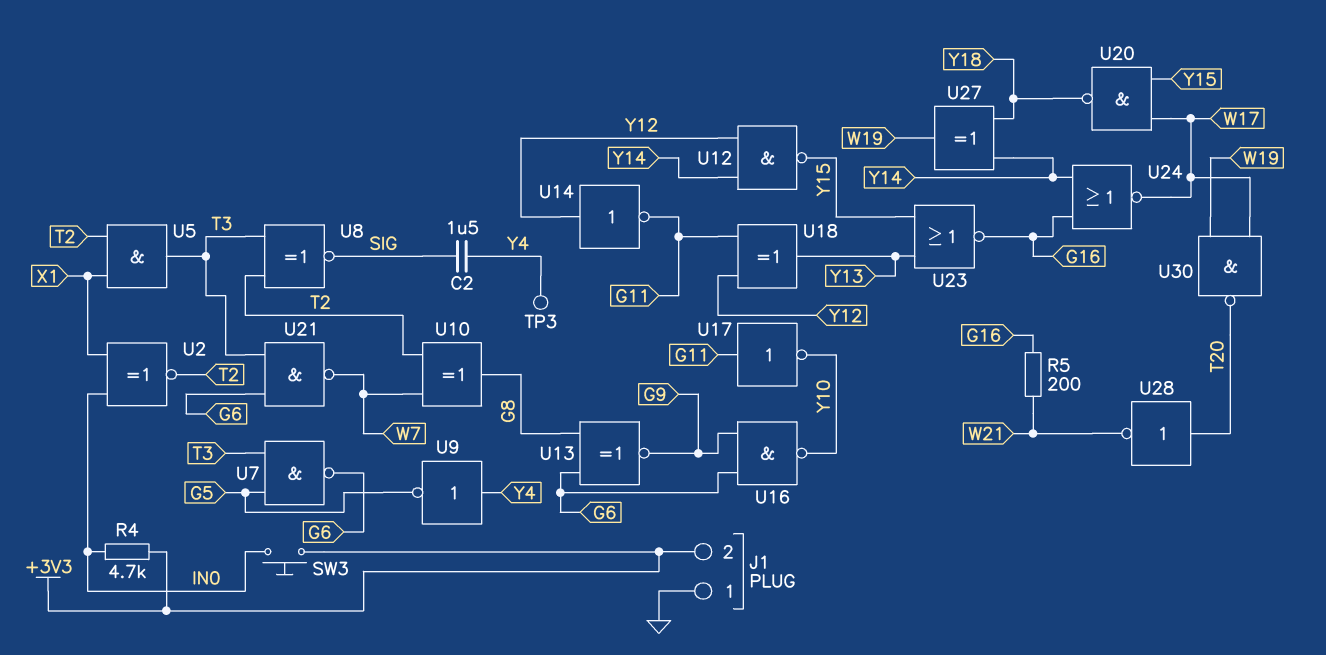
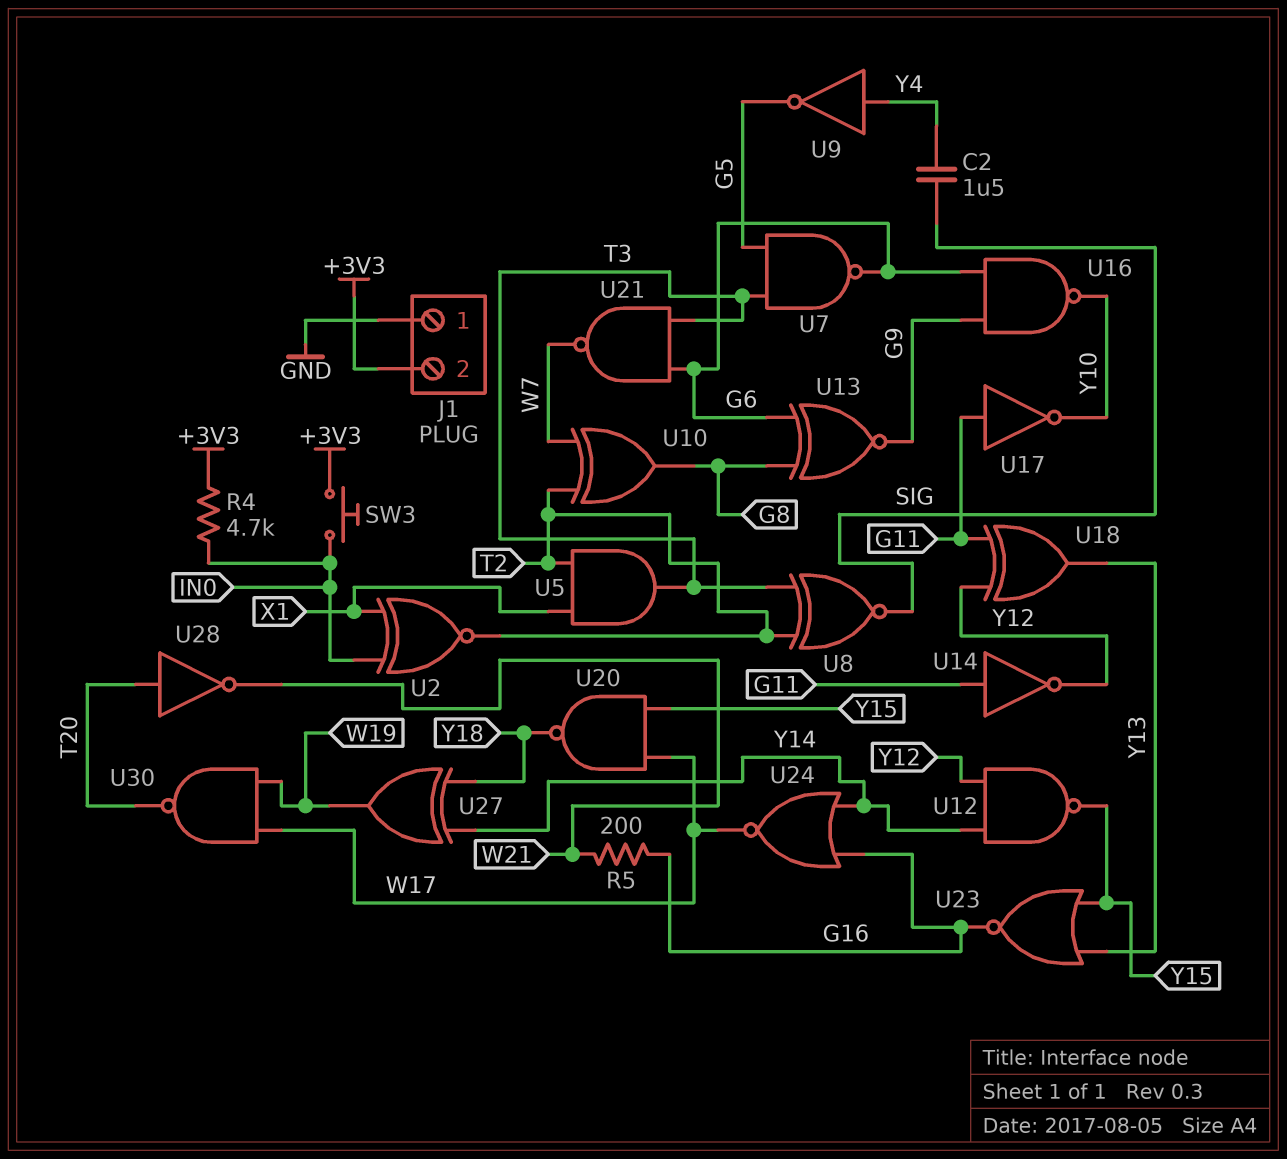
TP3: test point (Y4) -> none
U14: NOT (in Y12, out G11) -> NOT (in G11, out Y12)

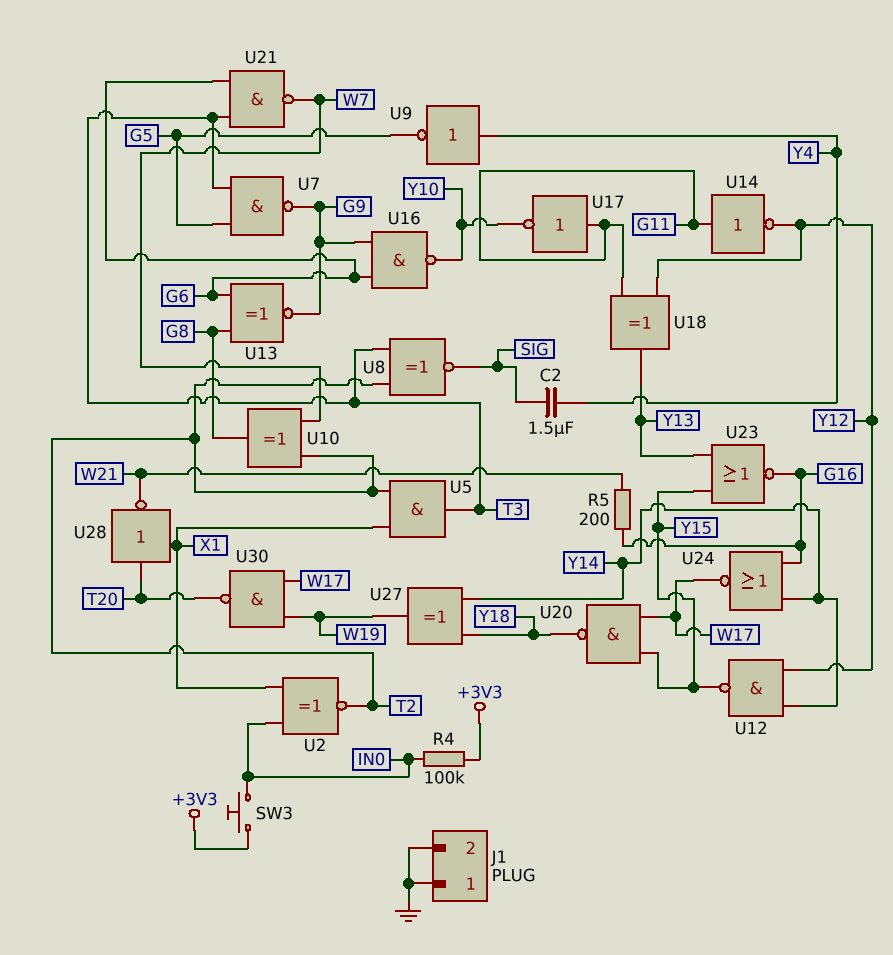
J1 pin 2: +3V3 -> GND
R4: 4.7k (+3V3, IN0) -> 100k (+3V3, IN0)
U7: NAND (in G5, in T3, out G6) -> NAND (in G5, in T3, out G9)

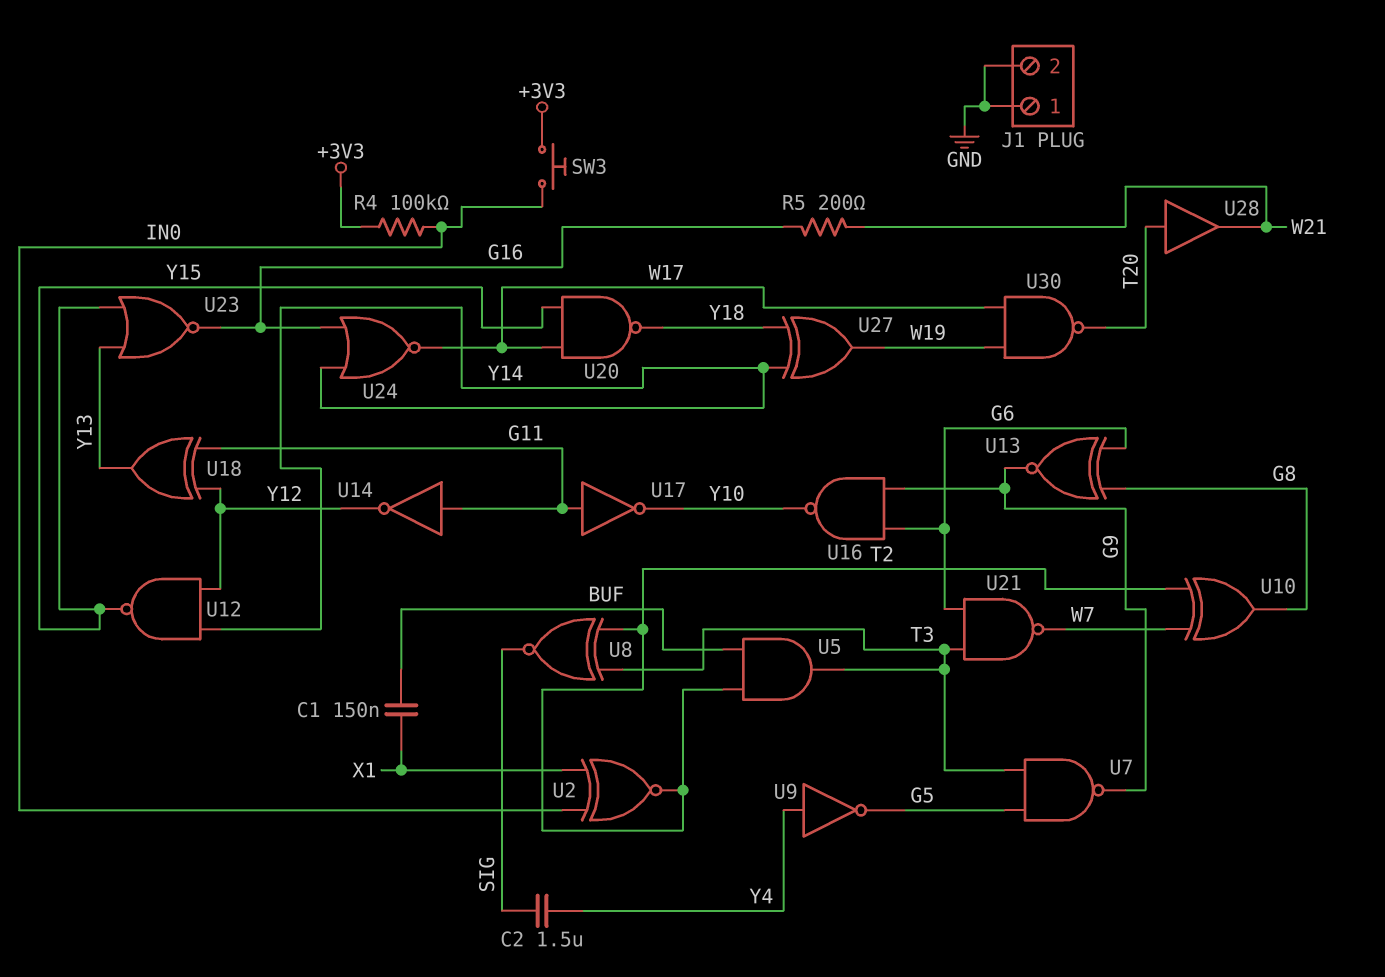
C1: none -> 150nF (BUF, X1)
U5: AND (in T2, in X1, out T3) -> AND (in BUF, in T2, out T3)
U28: NOT (in T20, out W21) -> buffer (in T20, out W21)

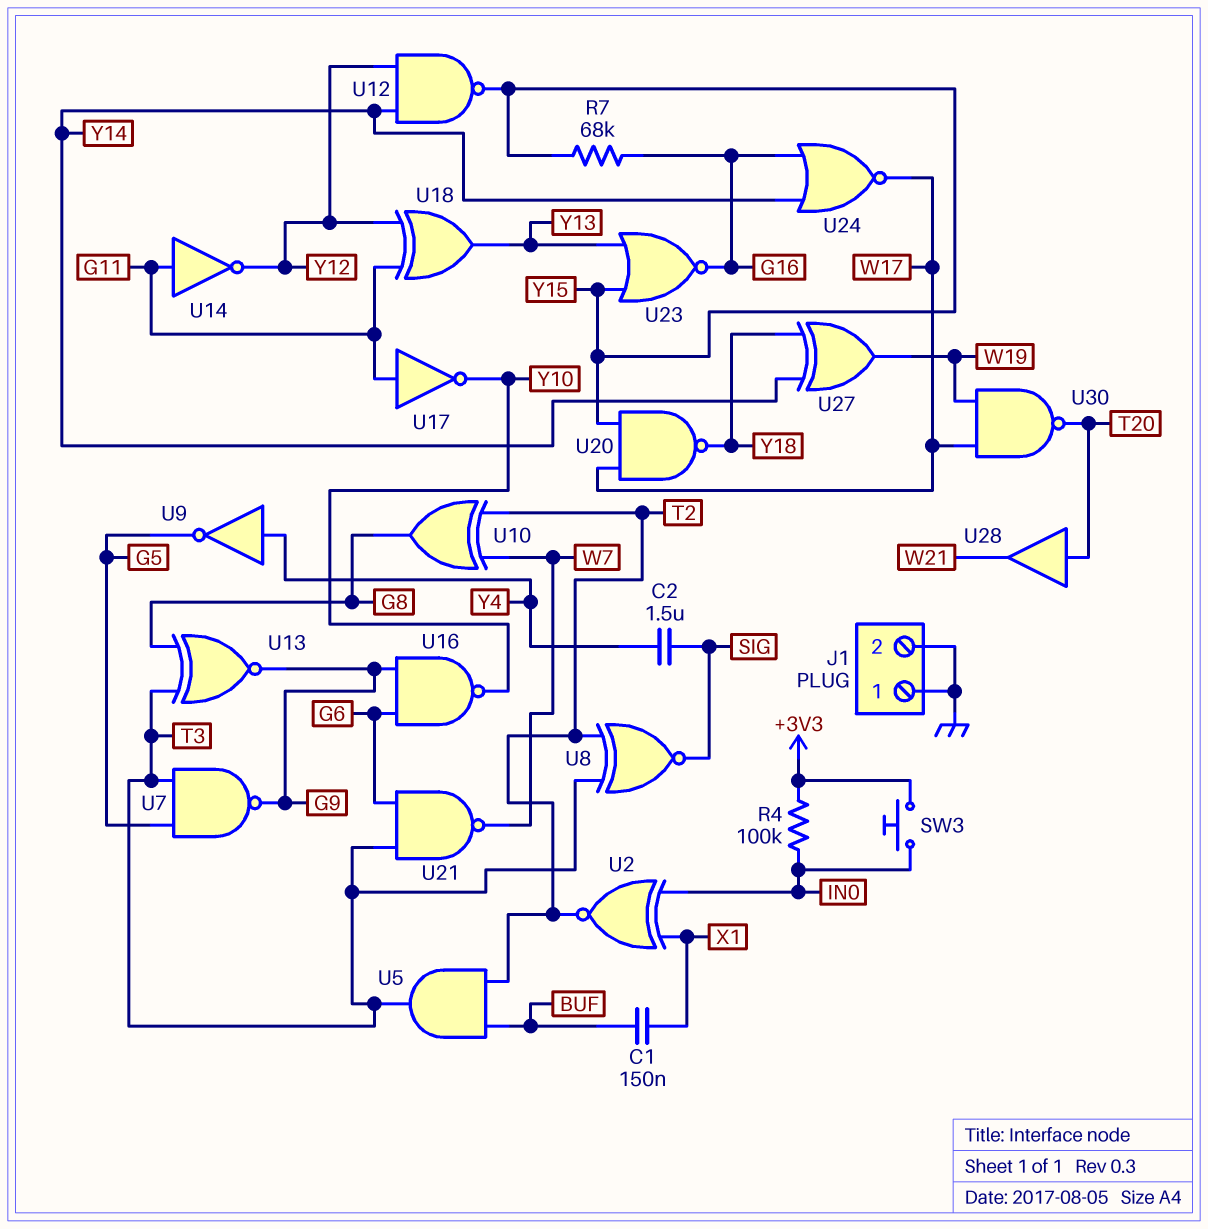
R5: 200 (G16, W21) -> none
R7: none -> 68k (G16, Y15)
U13: XNOR (in G6, in G8, out G9) -> XNOR (in G8, in T3, out G9)

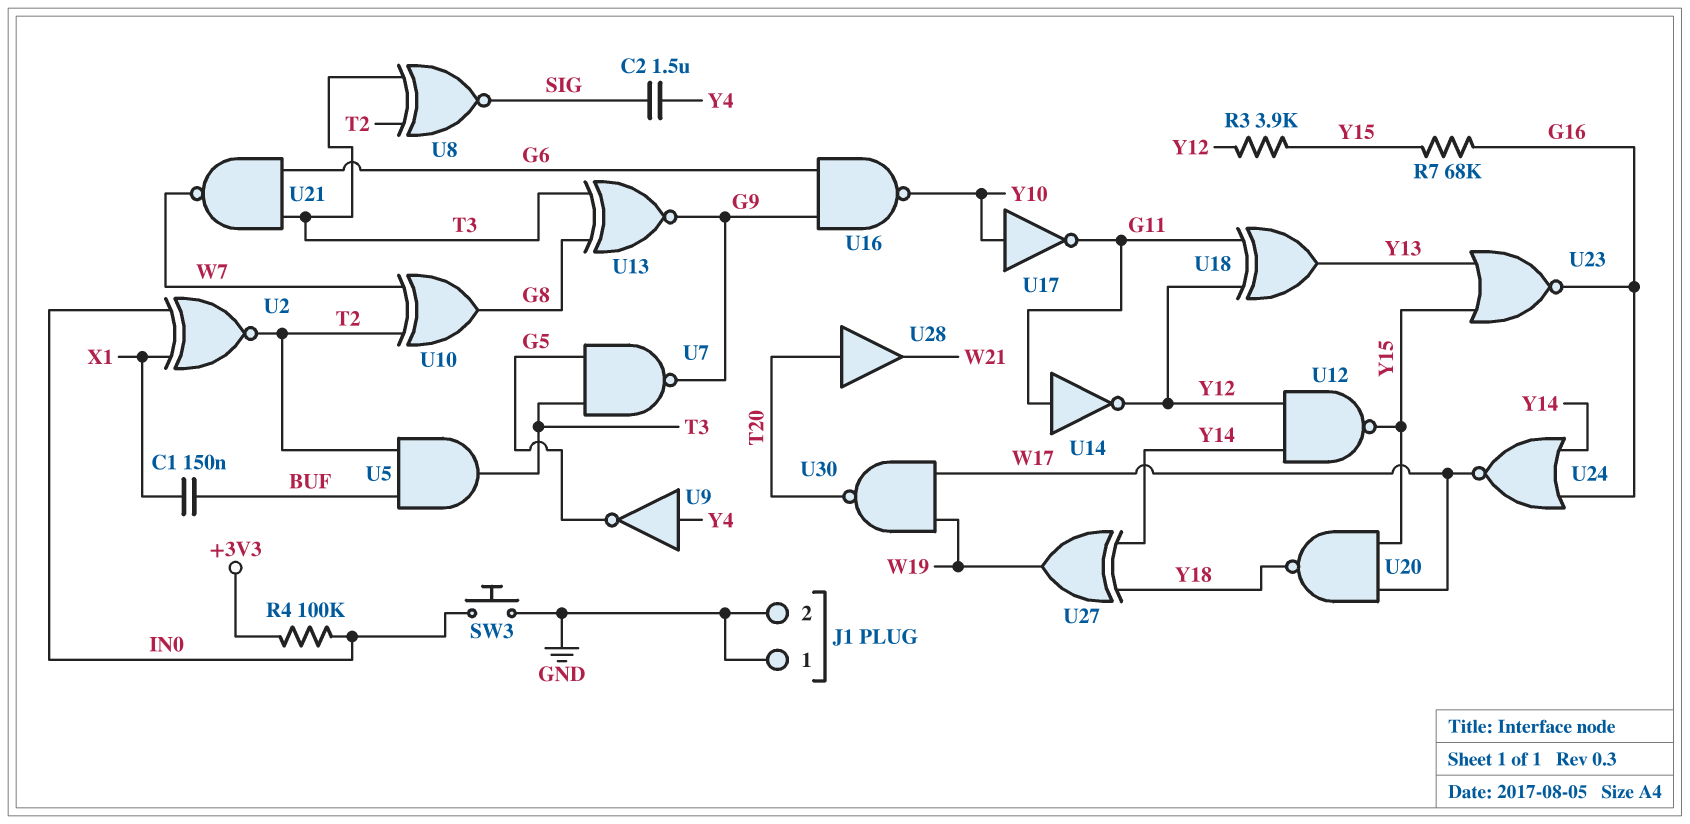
R3: none -> 3.9k (Y12, Y15)
SW3: button (+3V3, IN0) -> button (GND, IN0)
U17: NOT (in G11, out Y10) -> NOT (in Y10, out G11)

